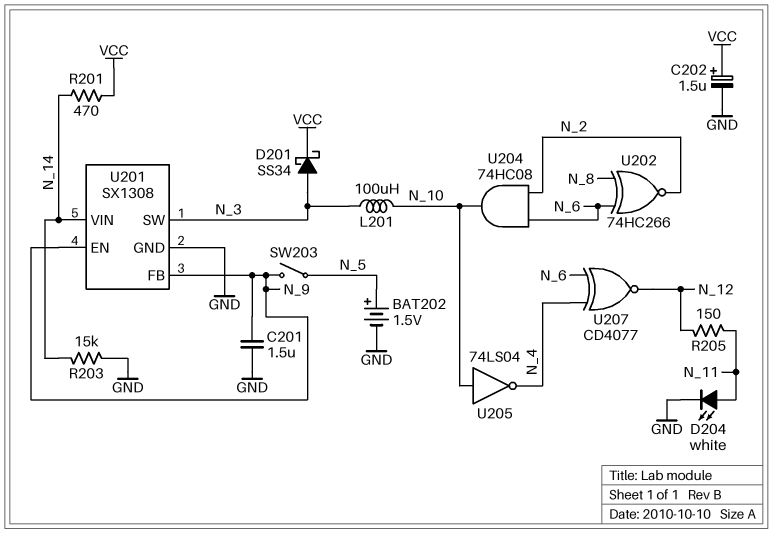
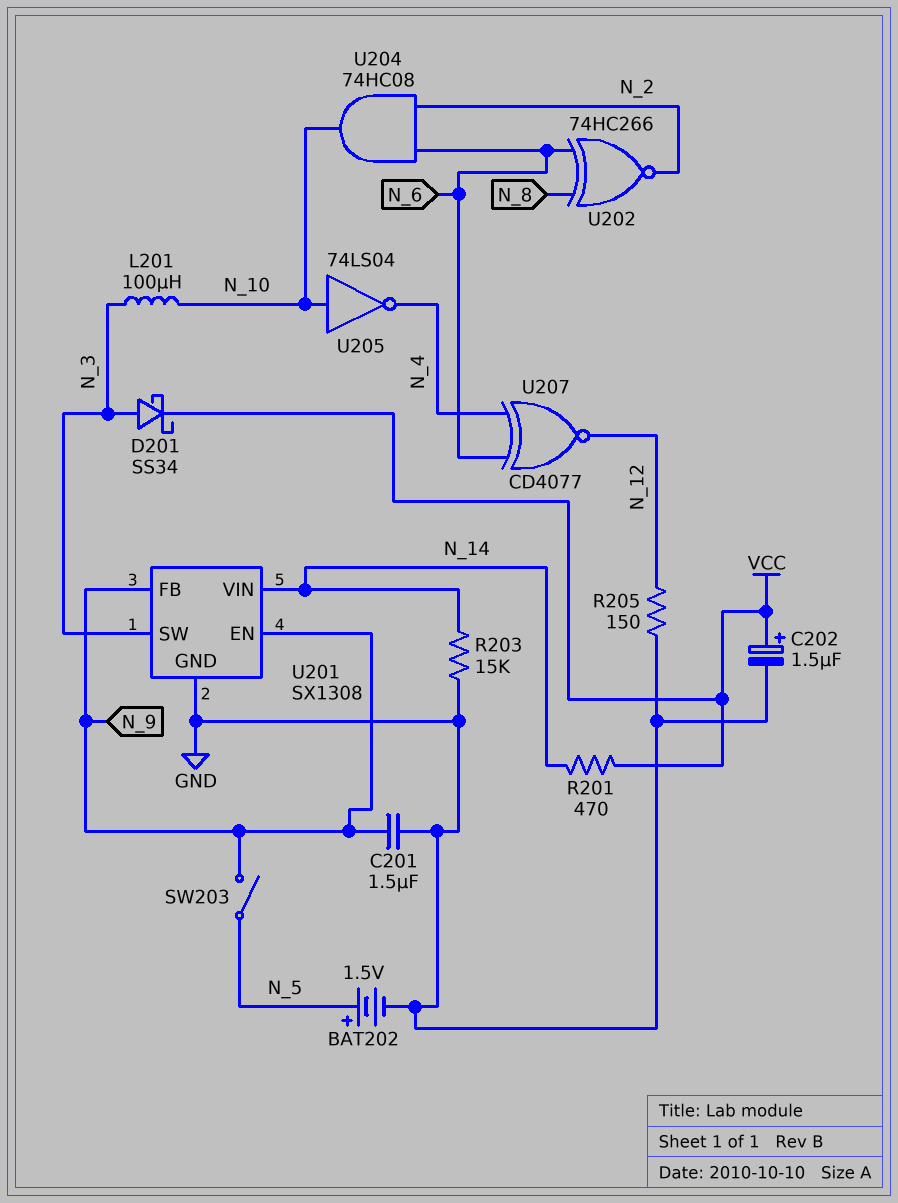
D204: LED white (A N_11, K GND) -> none
R205: 150 (N_11, N_12) -> 150 (GND, N_12)

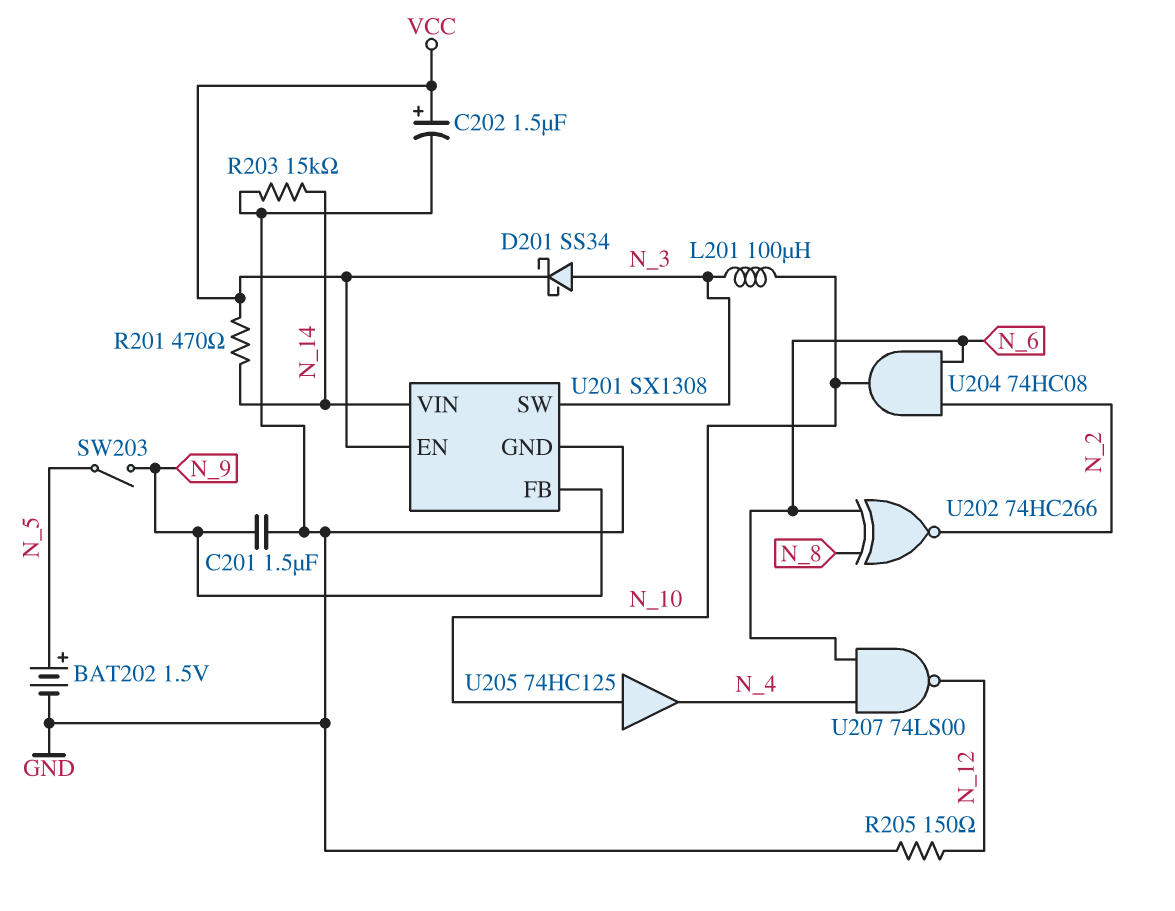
U201 pin EN: N_9 -> VCC
U205: NOT 74LS04 (in N_10, out N_4) -> buffer 74HC125 (in N_10, out N_4)
U207: XNOR CD4077 (in N_4, in N_6, out N_12) -> NAND 74LS00 (in N_4, in N_6, out N_12)

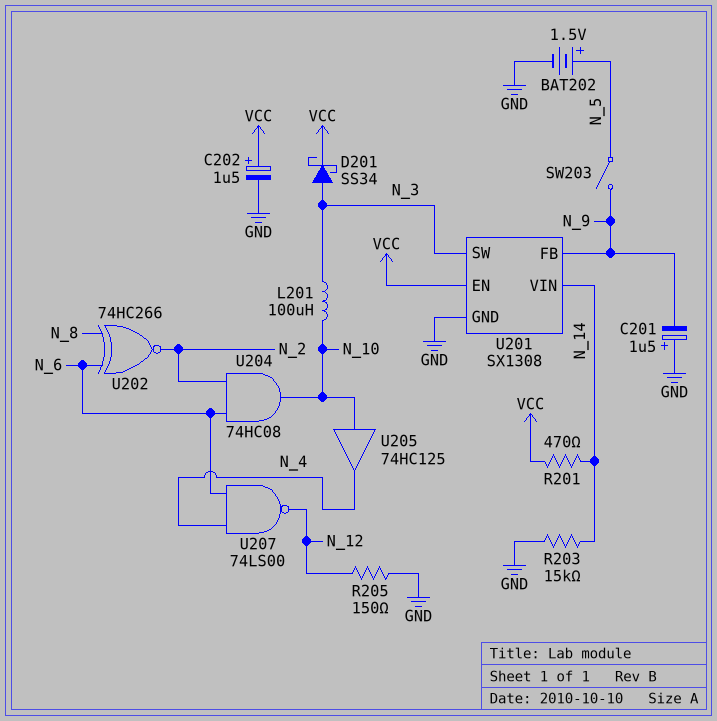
C201: 1.5uF (GND, N_9) -> 1.5uF (plus GND, minus N_9)

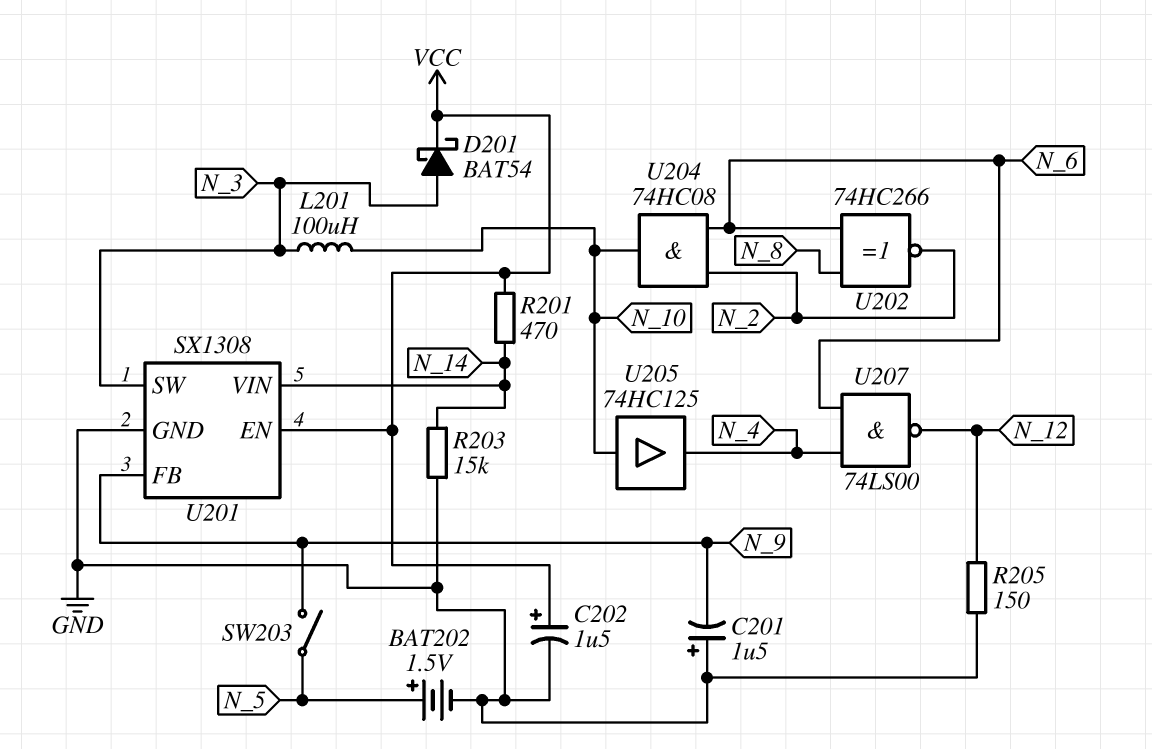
D201: schottky SS34 (A N_3, K VCC) -> schottky BAT54 (A N_3, K VCC)

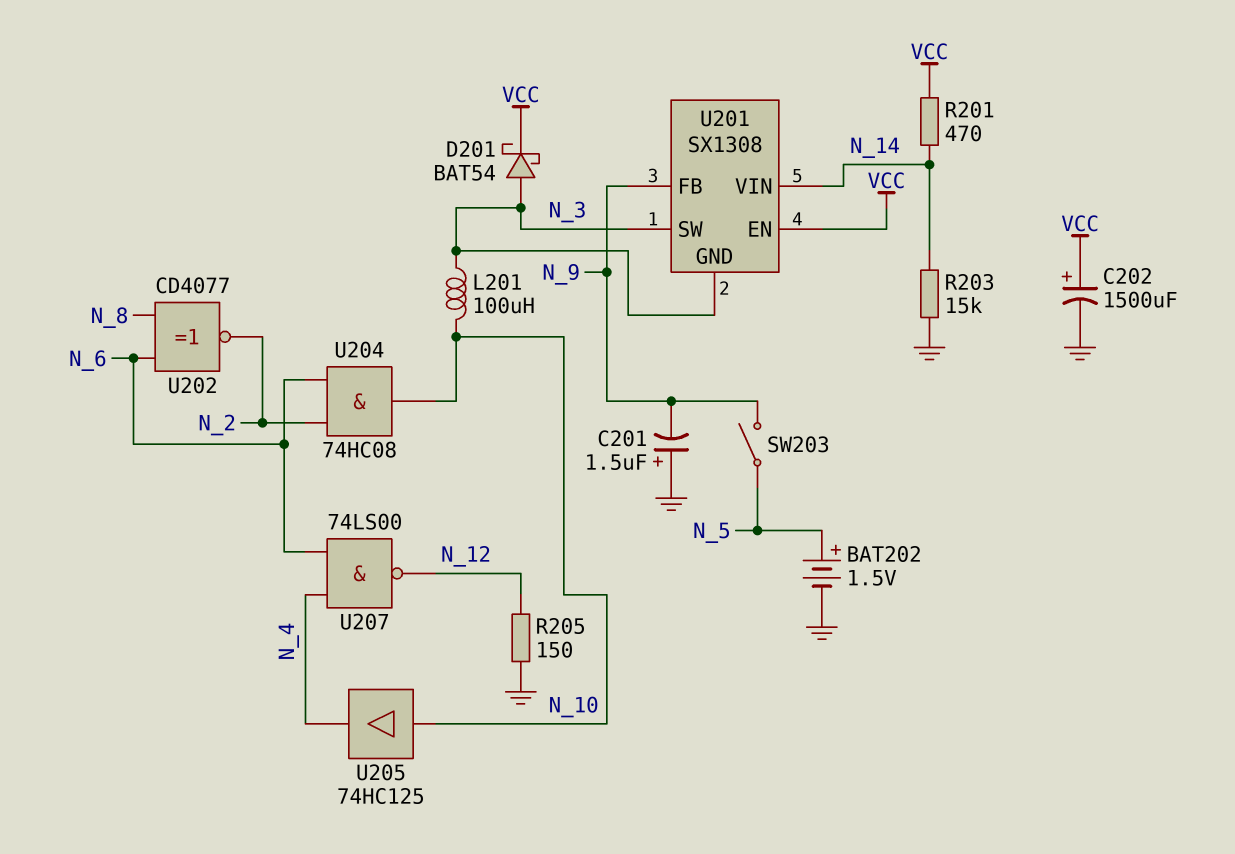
C202: 1.5uF (plus VCC, minus GND) -> 1500uF (plus VCC, minus GND)
U201 pin GND: GND -> N_3
U202: XNOR 74HC266 (in N_6, in N_8, out N_2) -> XNOR CD4077 (in N_6, in N_8, out N_2)

